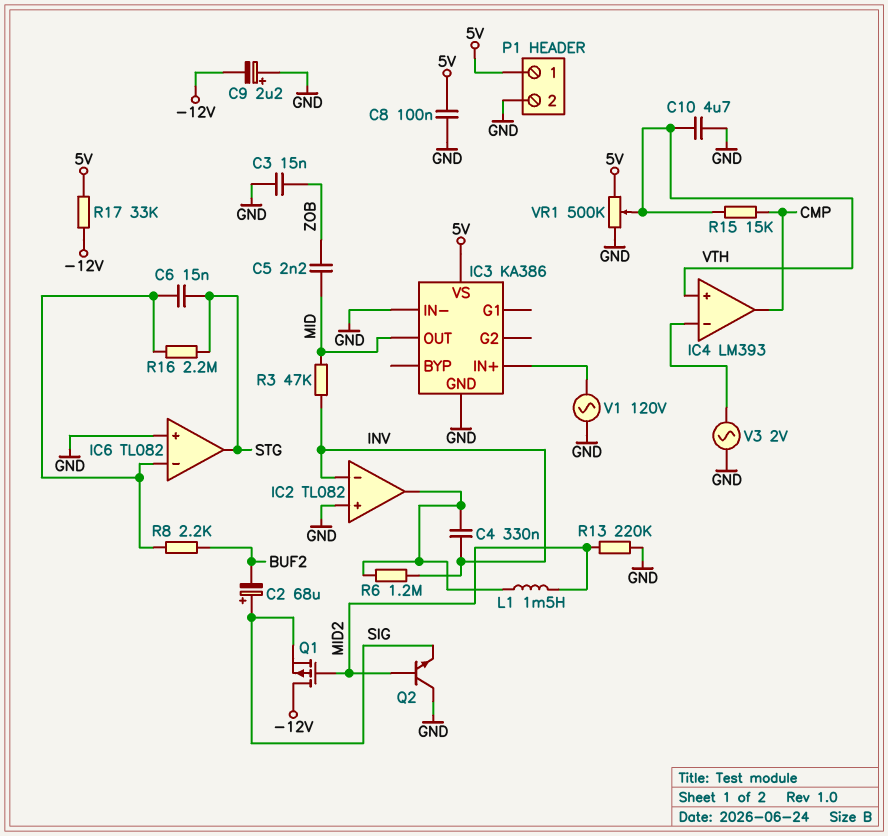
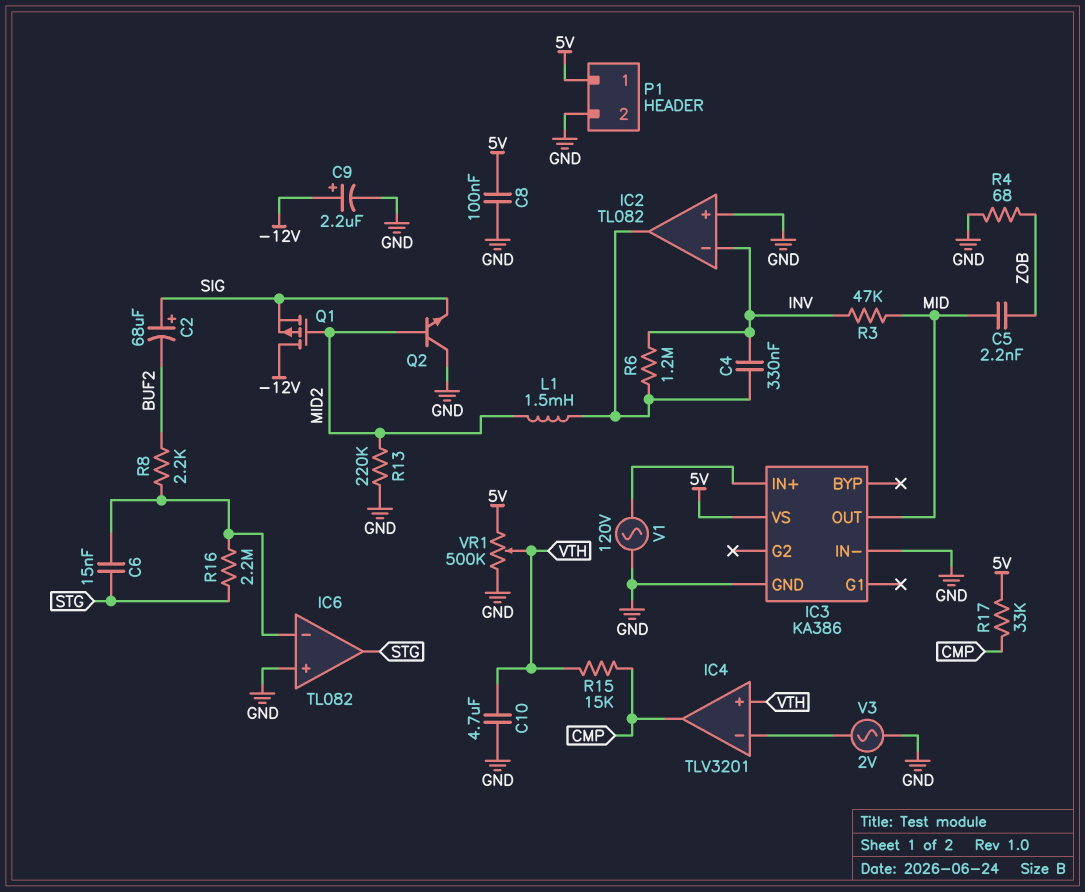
C3: 15nF (GND, ZOB) -> none
C9: 2.2uF (plus GND, minus -12V) -> 2.2uF (plus -12V, minus GND)
IC4: LM393 -> TLV3201
R4: none -> 68 (GND, ZOB)
R17: 33k (-12V, 5V) -> 33k (5V, CMP)

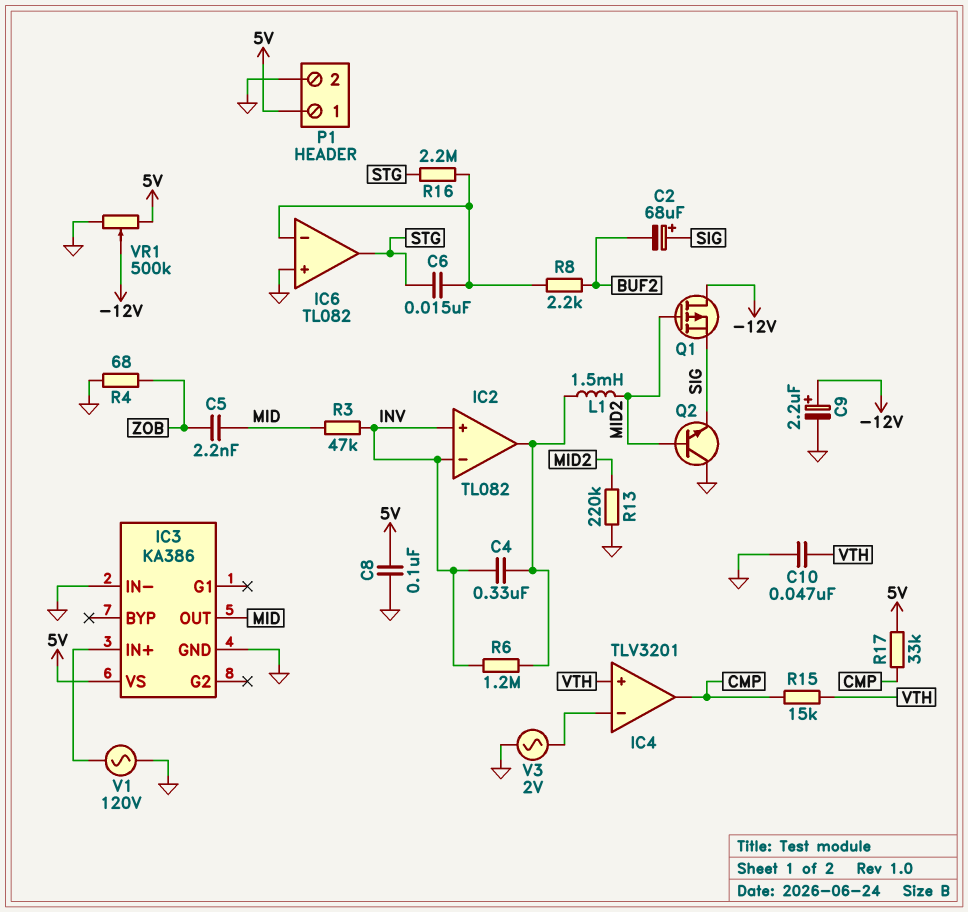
C10: 4.7uF (GND, VTH) -> 47nF (GND, VTH)
IC2 pin in+: GND -> INV
VR1: 500k (5V, GND, wiper VTH) -> 500k (5V, GND, wiper -12V)

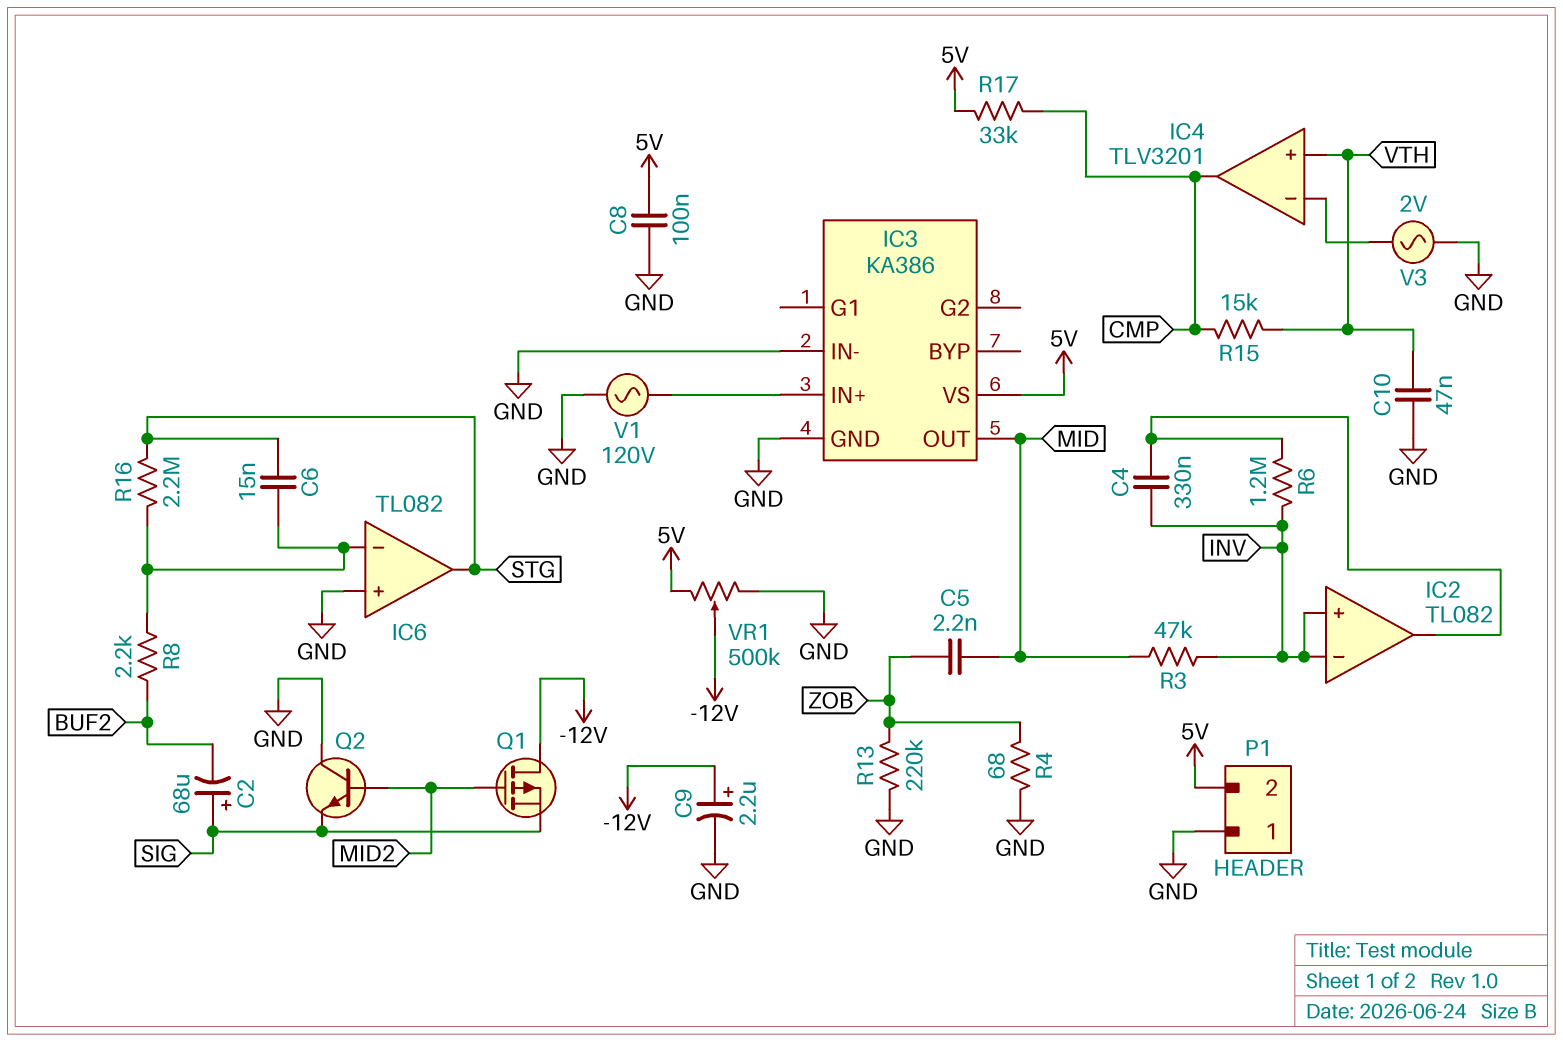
L1: 1.5mH (IC2/out, MID2) -> none
P1 pin 1: 5V -> GND
P1 pin 2: GND -> 5V
R13: 220k (GND, MID2) -> 220k (GND, ZOB)

